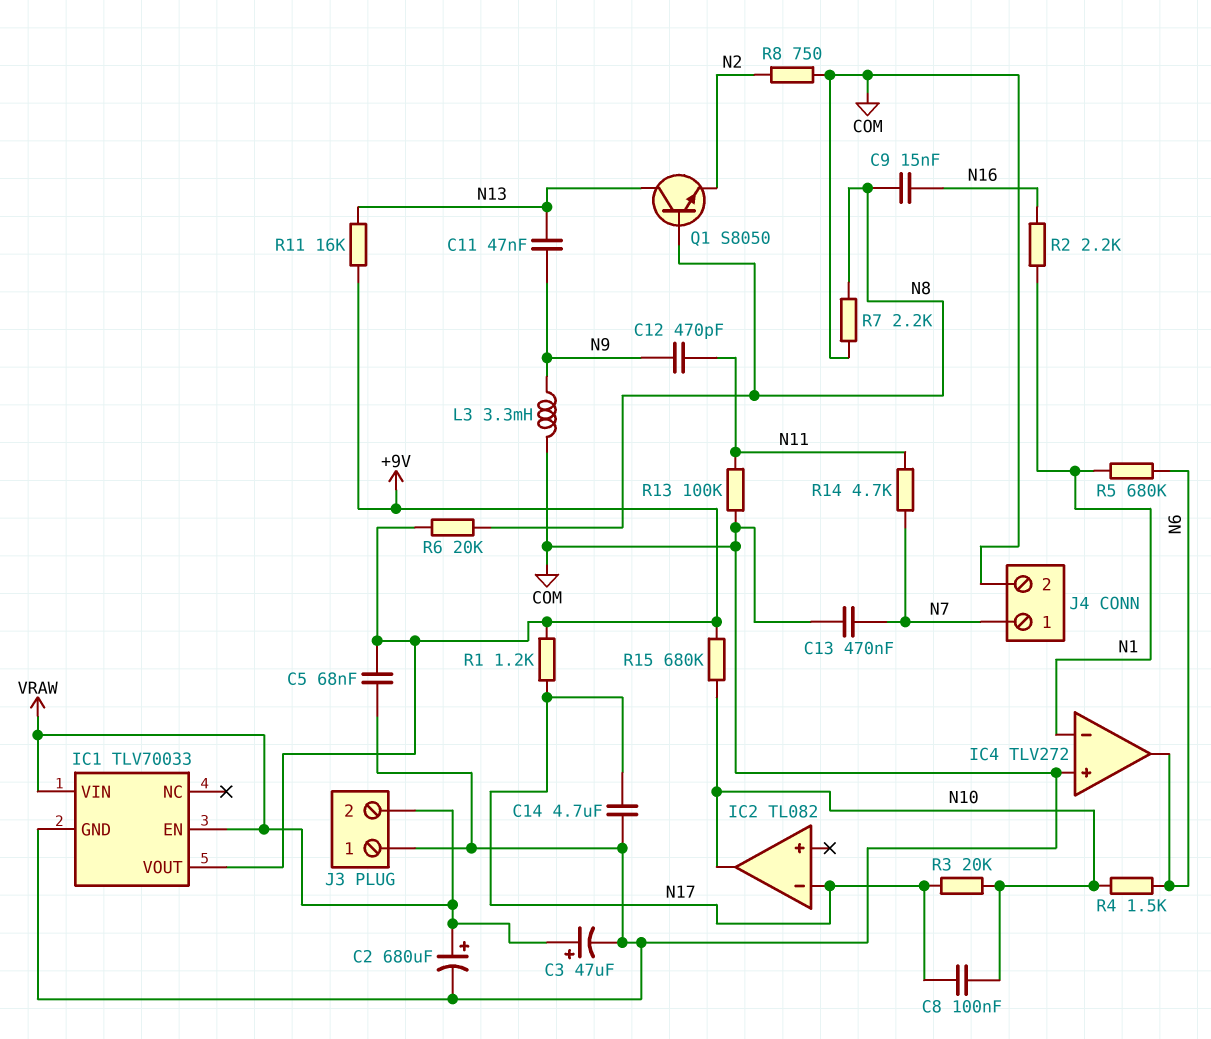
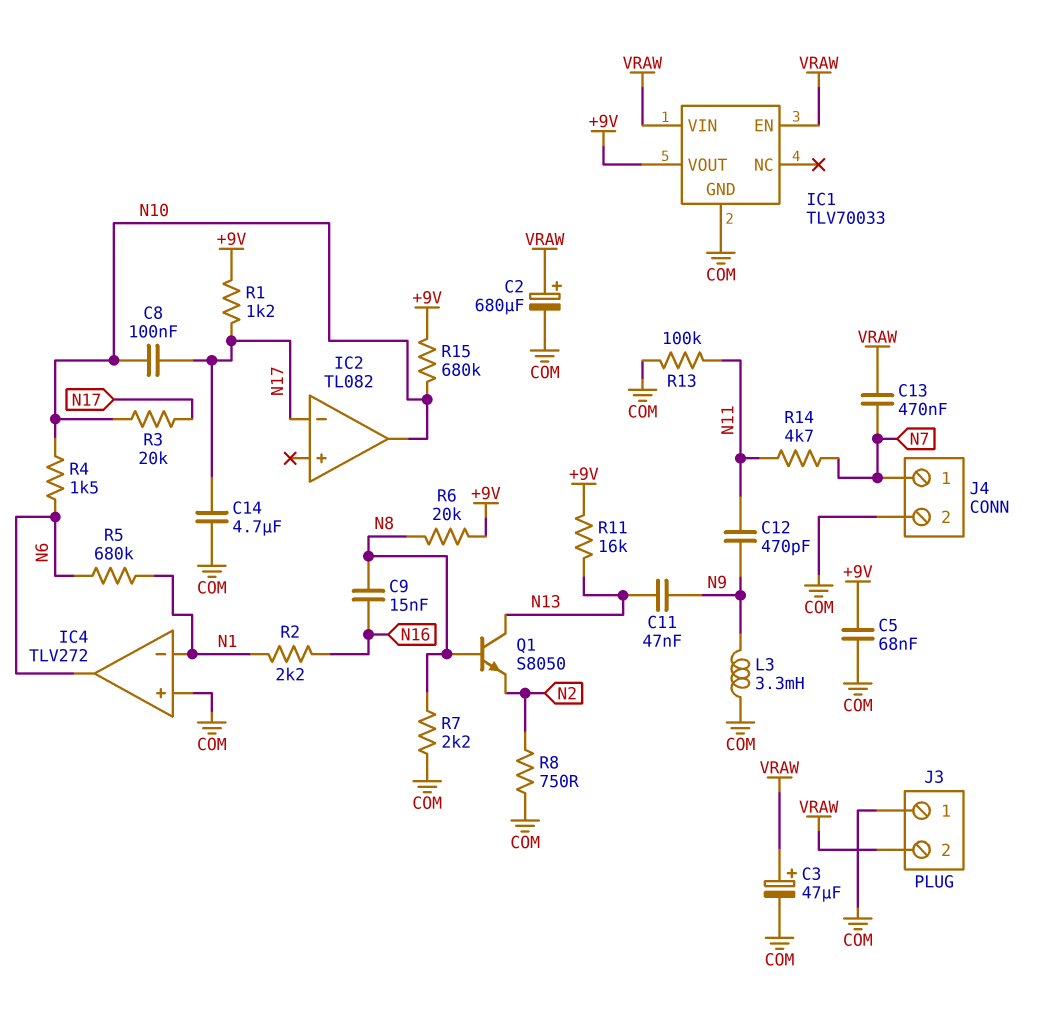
C13: 470nF (COM, N7) -> 470nF (N7, VRAW)

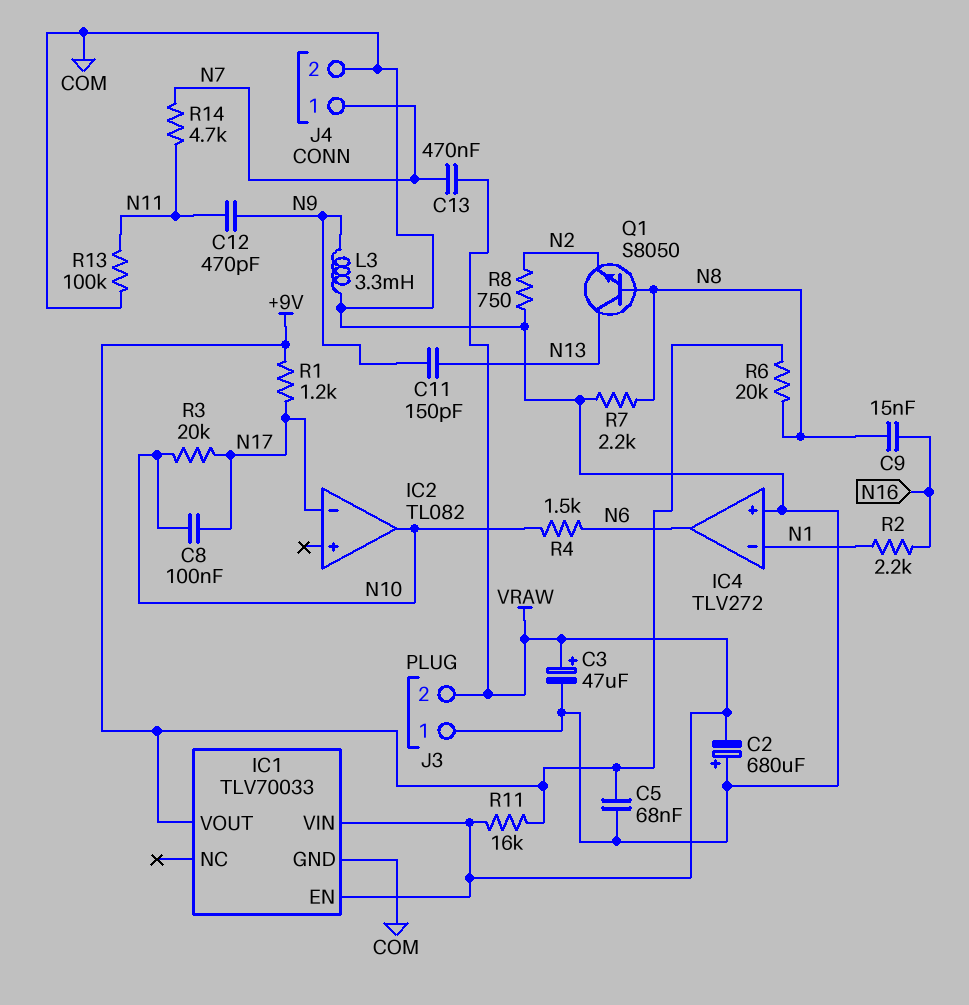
C2: 680uF (plus VRAW, minus COM) -> 680uF (plus COM, minus VRAW)
C11: 47nF (N9, N13) -> 150pF (N9, N13)
C14: 4.7uF (COM, N17) -> none
R5: 680k (N1, N6) -> none
R11: 16k (+9V, N13) -> 16k (+9V, VRAW)
R15: 680k (+9V, N10) -> none

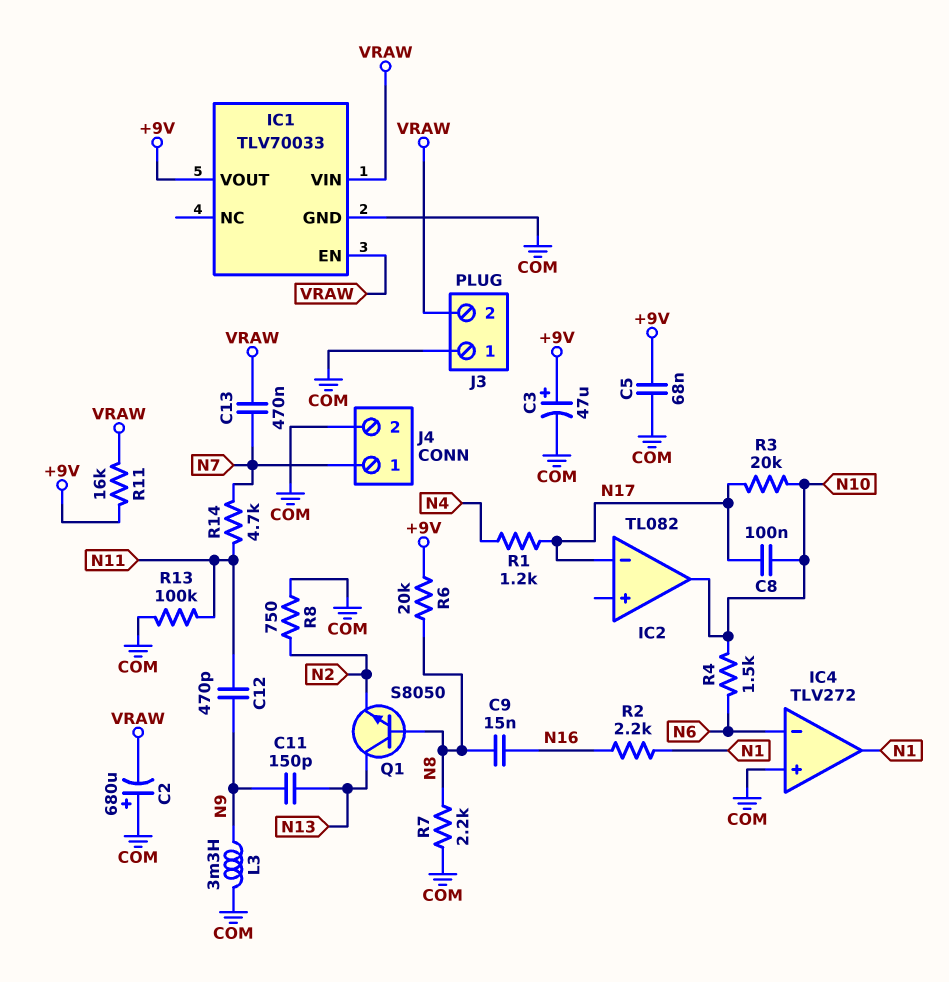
C3: 47uF (plus VRAW, minus COM) -> 47uF (plus +9V, minus COM)
IC4 pin in-: N1 -> N6
IC4 pin out: N6 -> N1
R1: 1.2k (+9V, N17) -> 1.2k (N4, N17)

